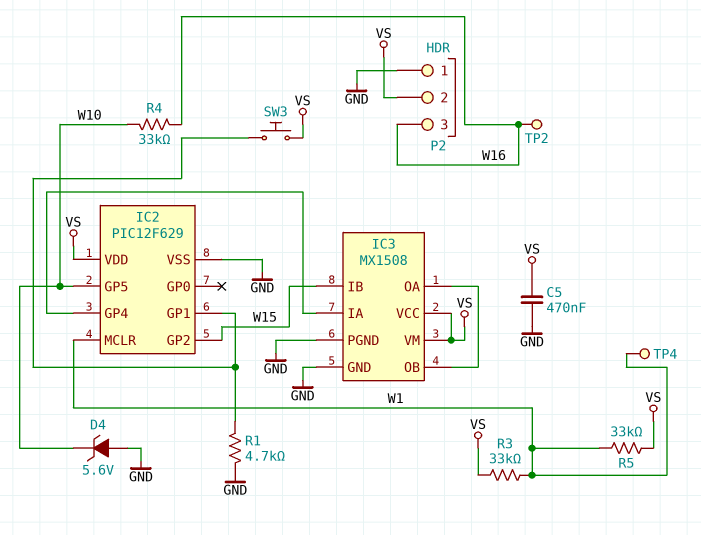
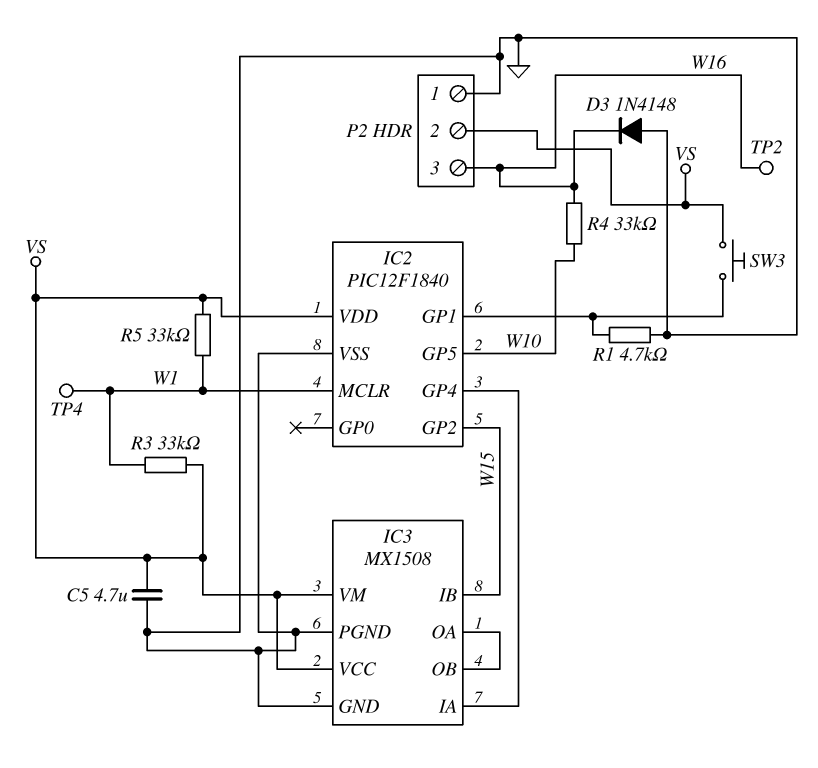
C5: 470nF (GND, VS) -> 4.7uF (GND, VS)
D3: none -> diode 1N4148 (A GND, K W16)
D4: zener 5.6V (A GND, K W10) -> none
IC2: PIC12F629 -> PIC12F1840

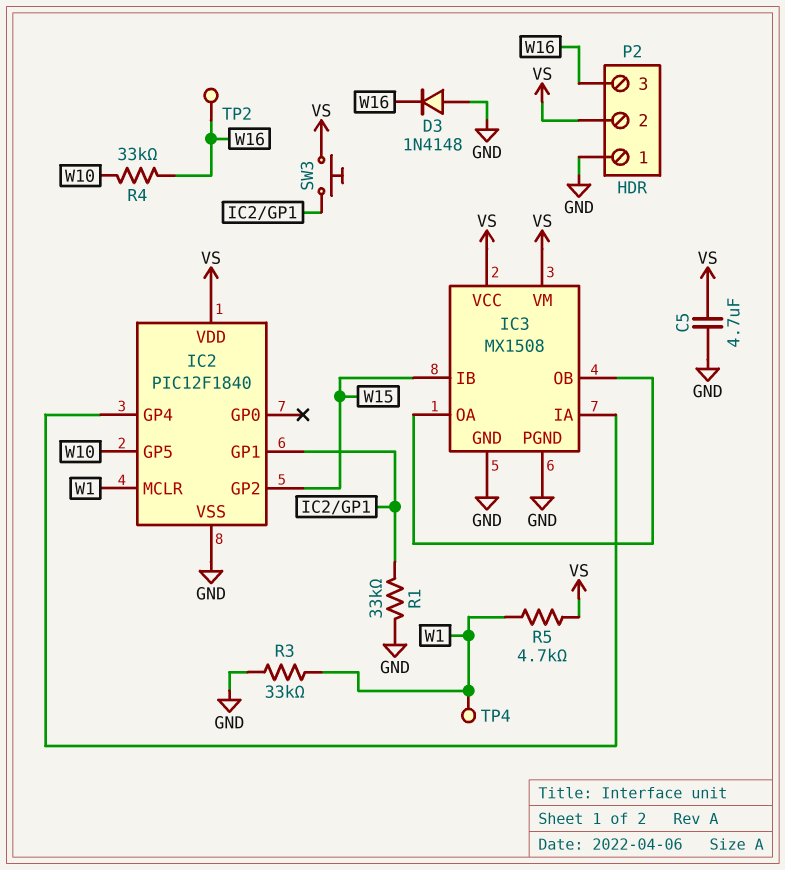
R1: 4.7k (GND, IC2/GP1) -> 33k (GND, IC2/GP1)
R3: 33k (VS, W1) -> 33k (GND, W1)
R5: 33k (VS, W1) -> 4.7k (VS, W1)

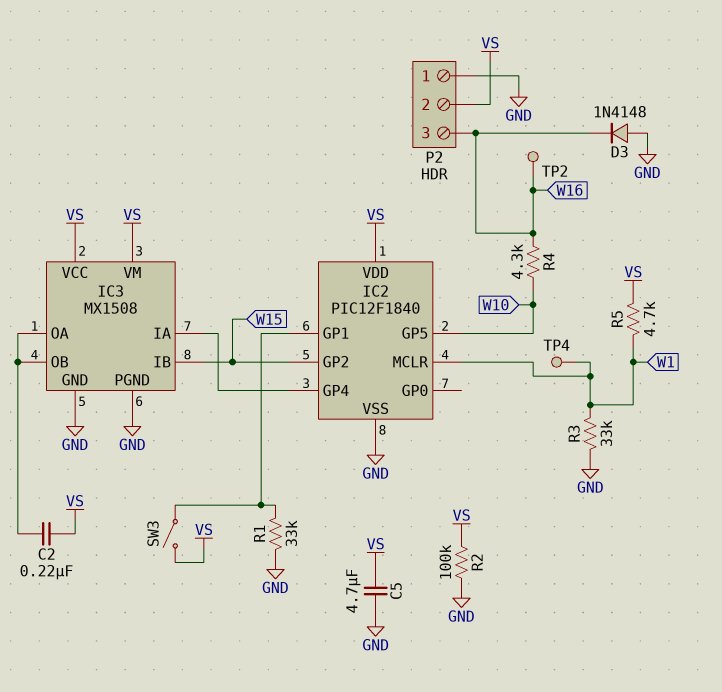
C2: none -> 220nF (IC3/OA, VS)
R2: none -> 100k (GND, VS)
R4: 33k (W10, W16) -> 4.3k (W10, W16)
SW3: button (IC2/GP1, VS) -> switch (IC2/GP1, VS)

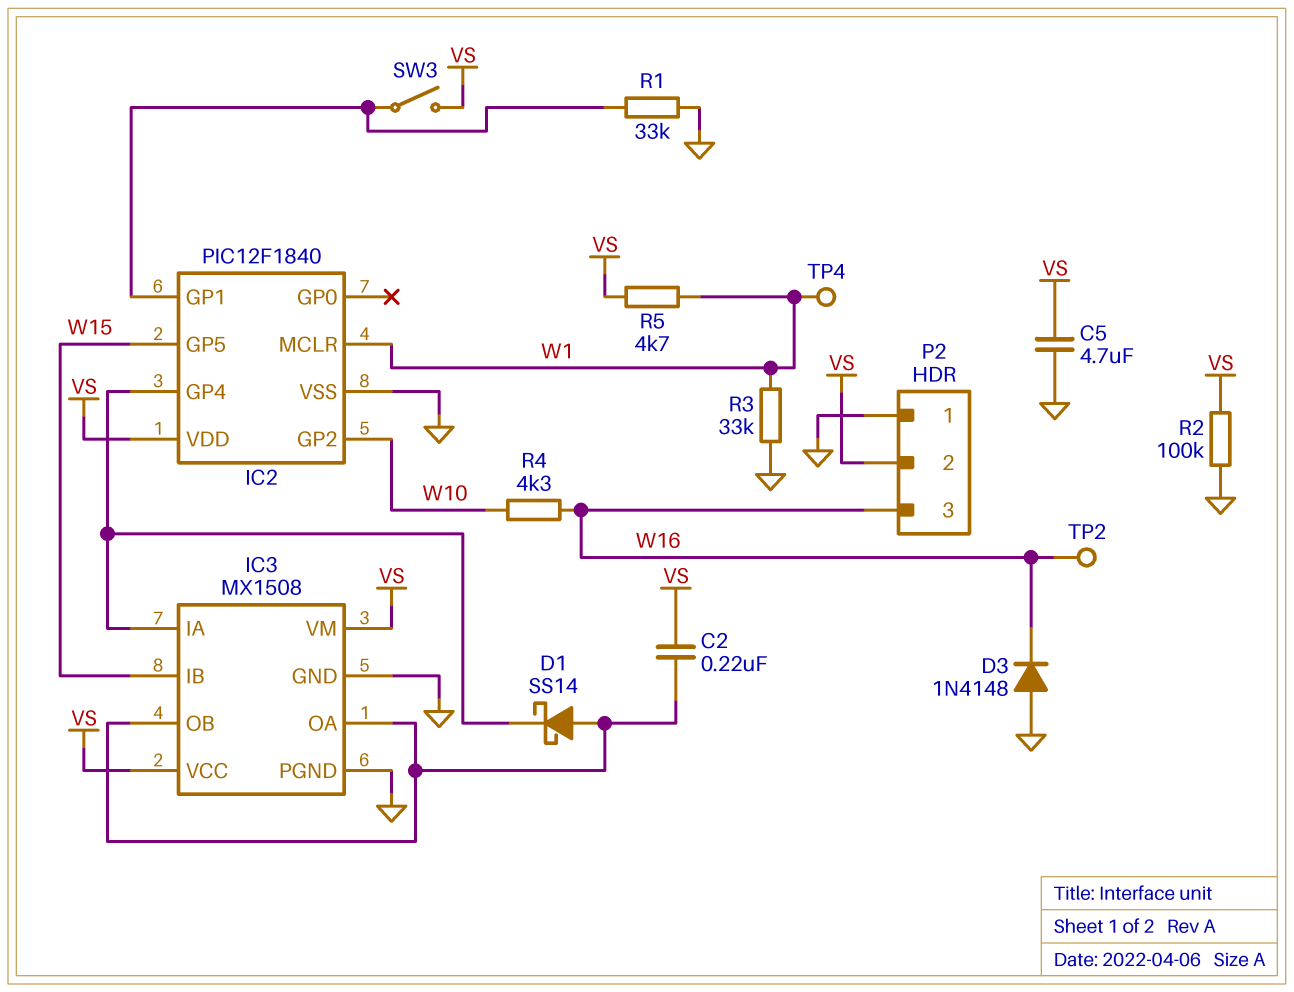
D1: none -> schottky SS14 (A IC3/OA, K IC2/GP4)
IC2 pin GP2: W15 -> W10
IC2 pin GP5: W10 -> W15

